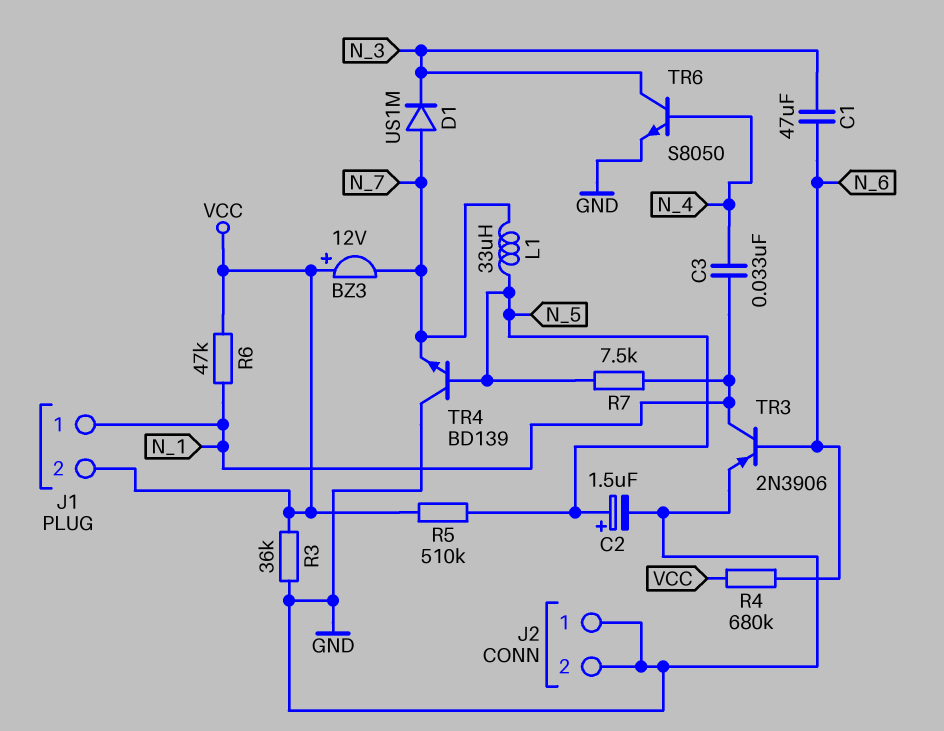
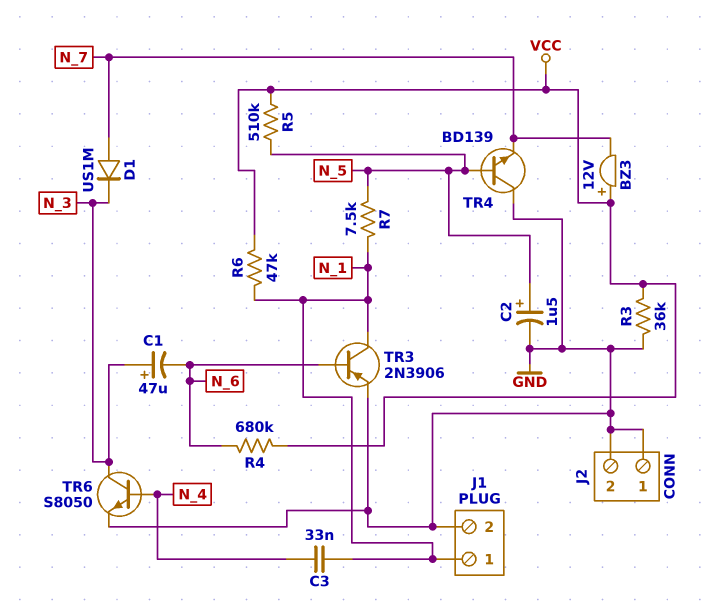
C1: 47uF (N_3, N_6) -> 47uF (plus N_3, minus N_6)
J1 pin 2: VCC -> GND
L1: 33uH (N_5, N_7) -> none

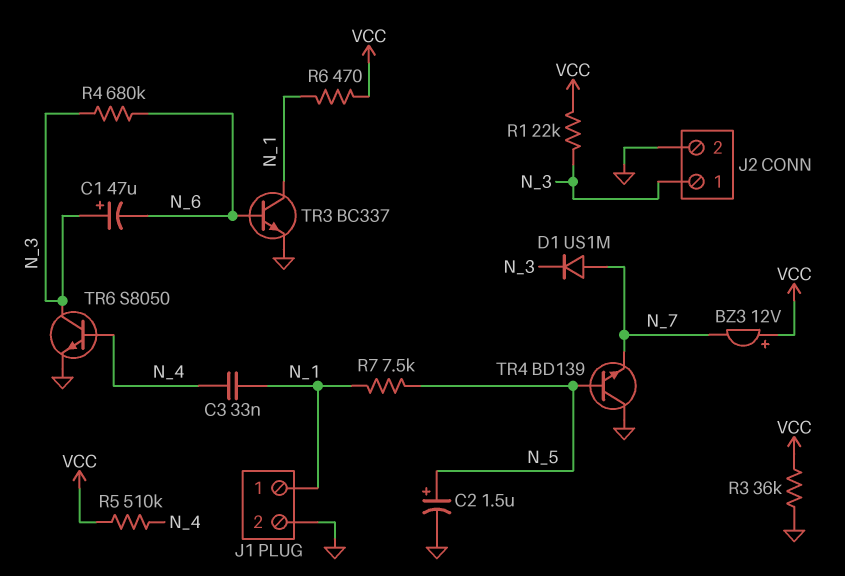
J2 pin 1: GND -> N_3
R1: none -> 22k (N_3, VCC)
R4: 680k (N_6, VCC) -> 680k (N_3, N_6)
R5: 510k (N_5, VCC) -> 510k (N_4, VCC)
R6: 47k (N_1, VCC) -> 470 (N_1, VCC)
TR3: PNP 2N3906 (B N_6, C N_1, E GND) -> NPN BC337 (B N_6, C N_1, E GND)

